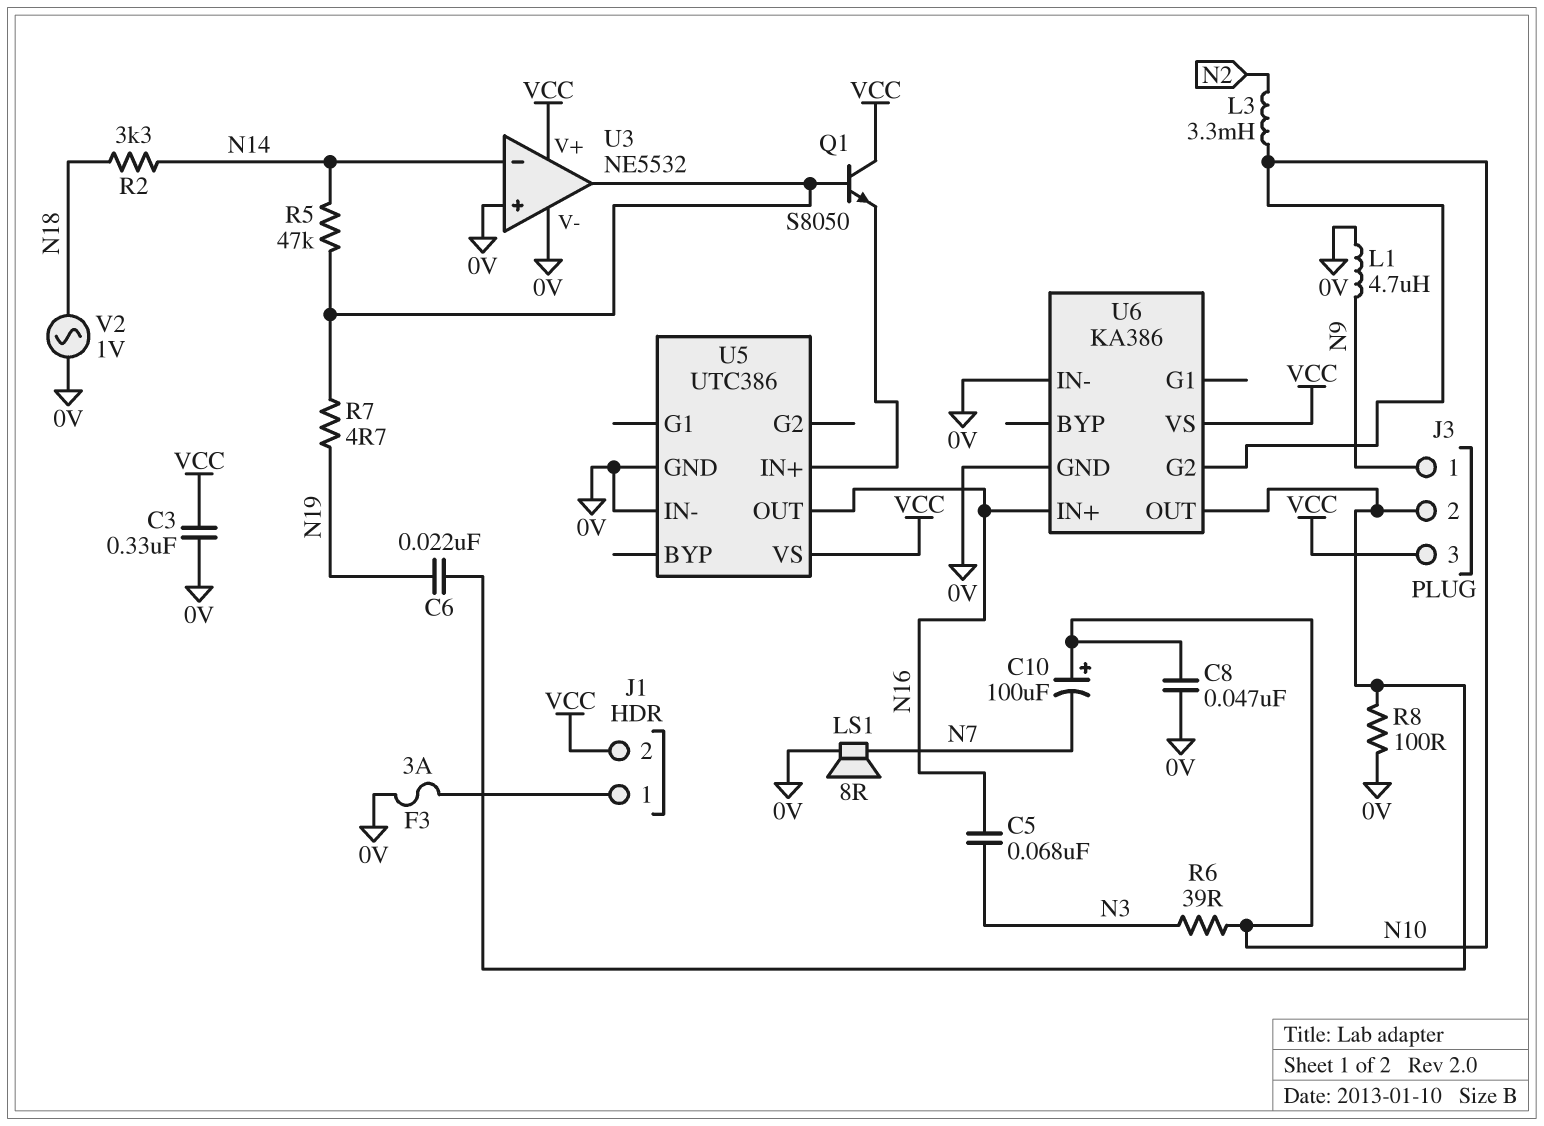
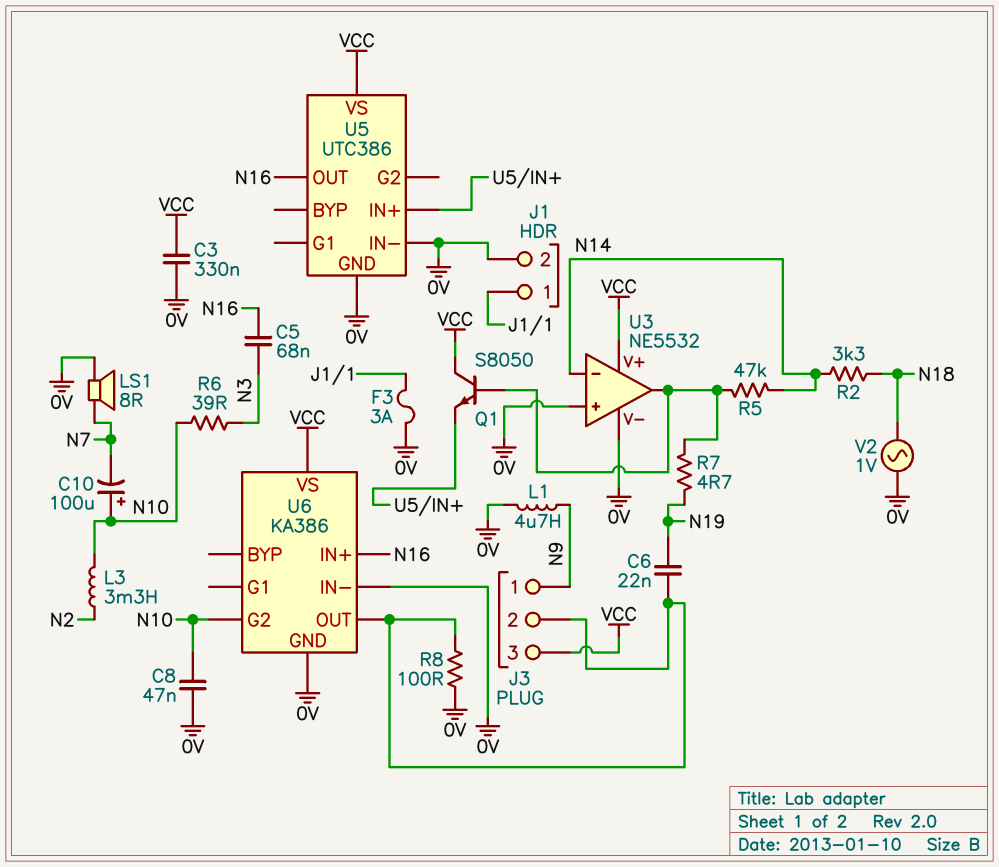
J1 pin 2: VCC -> 0V

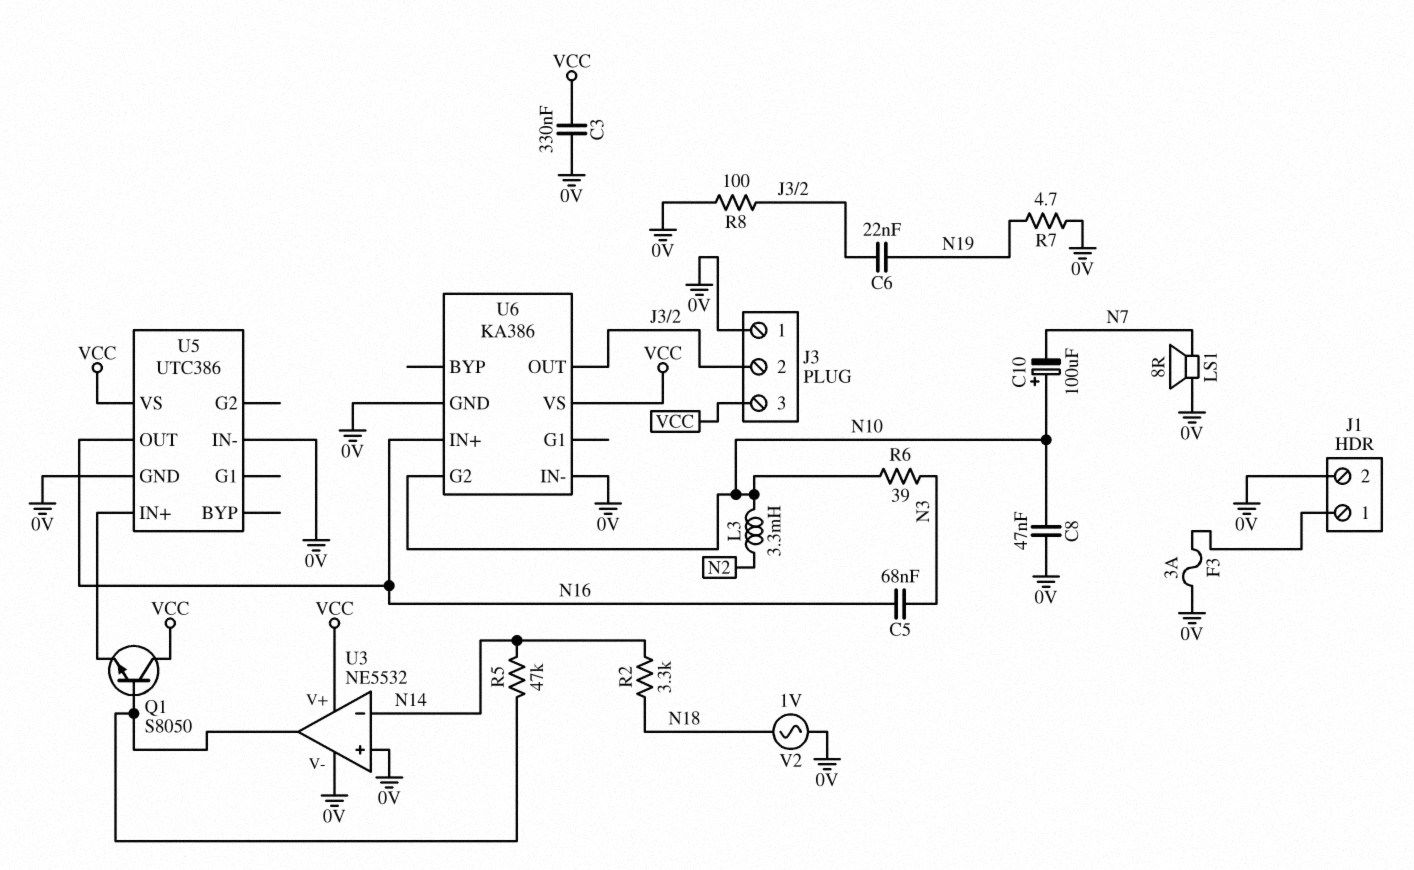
J3 pin 1: N9 -> 0V
L1: 4.7uH (0V, N9) -> none
R7: 4.7 (N19, U3/out) -> 4.7 (0V, N19)

